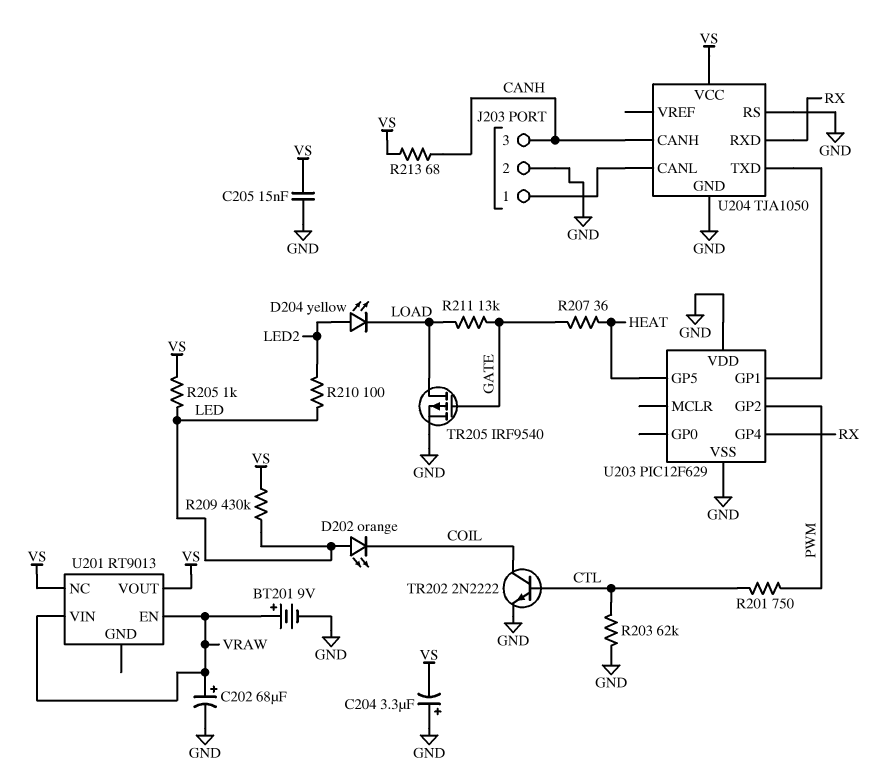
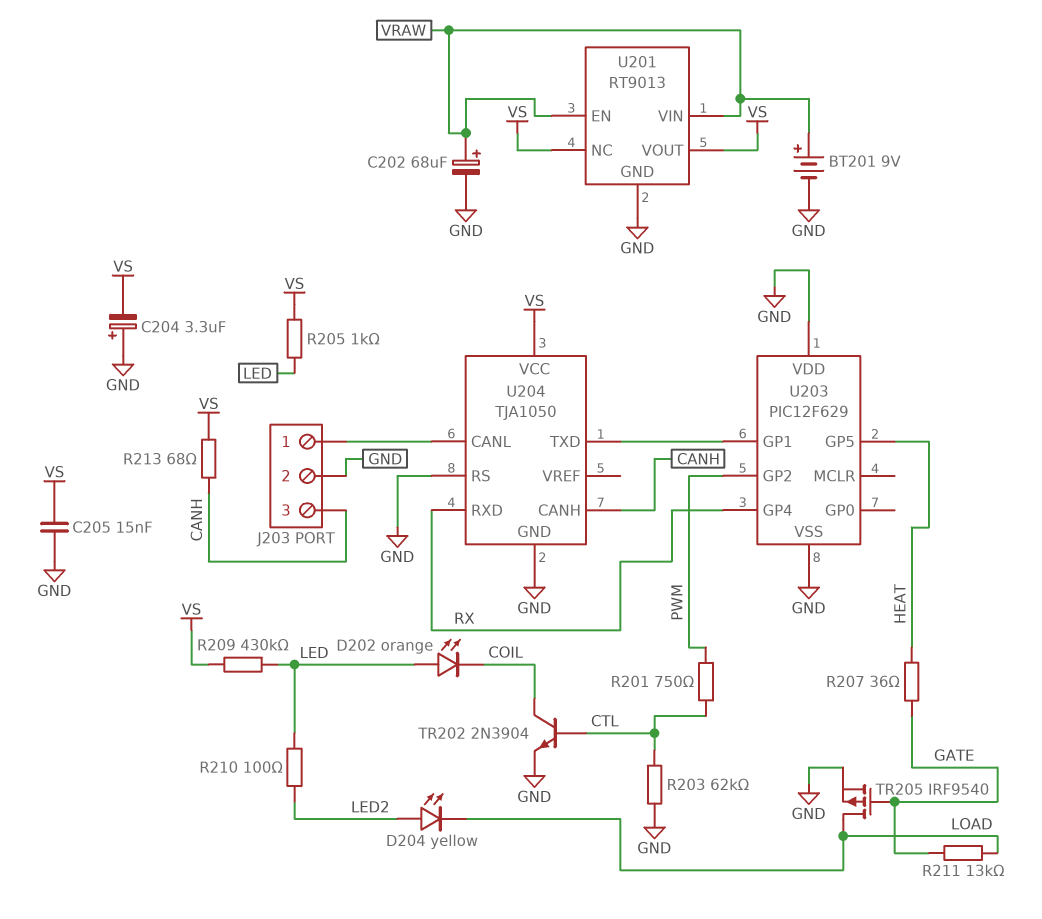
TR202: NPN 2N2222 (B CTL, C COIL, E GND) -> NPN 2N3904 (B CTL, C COIL, E GND)
U201 pin GND: none -> GND

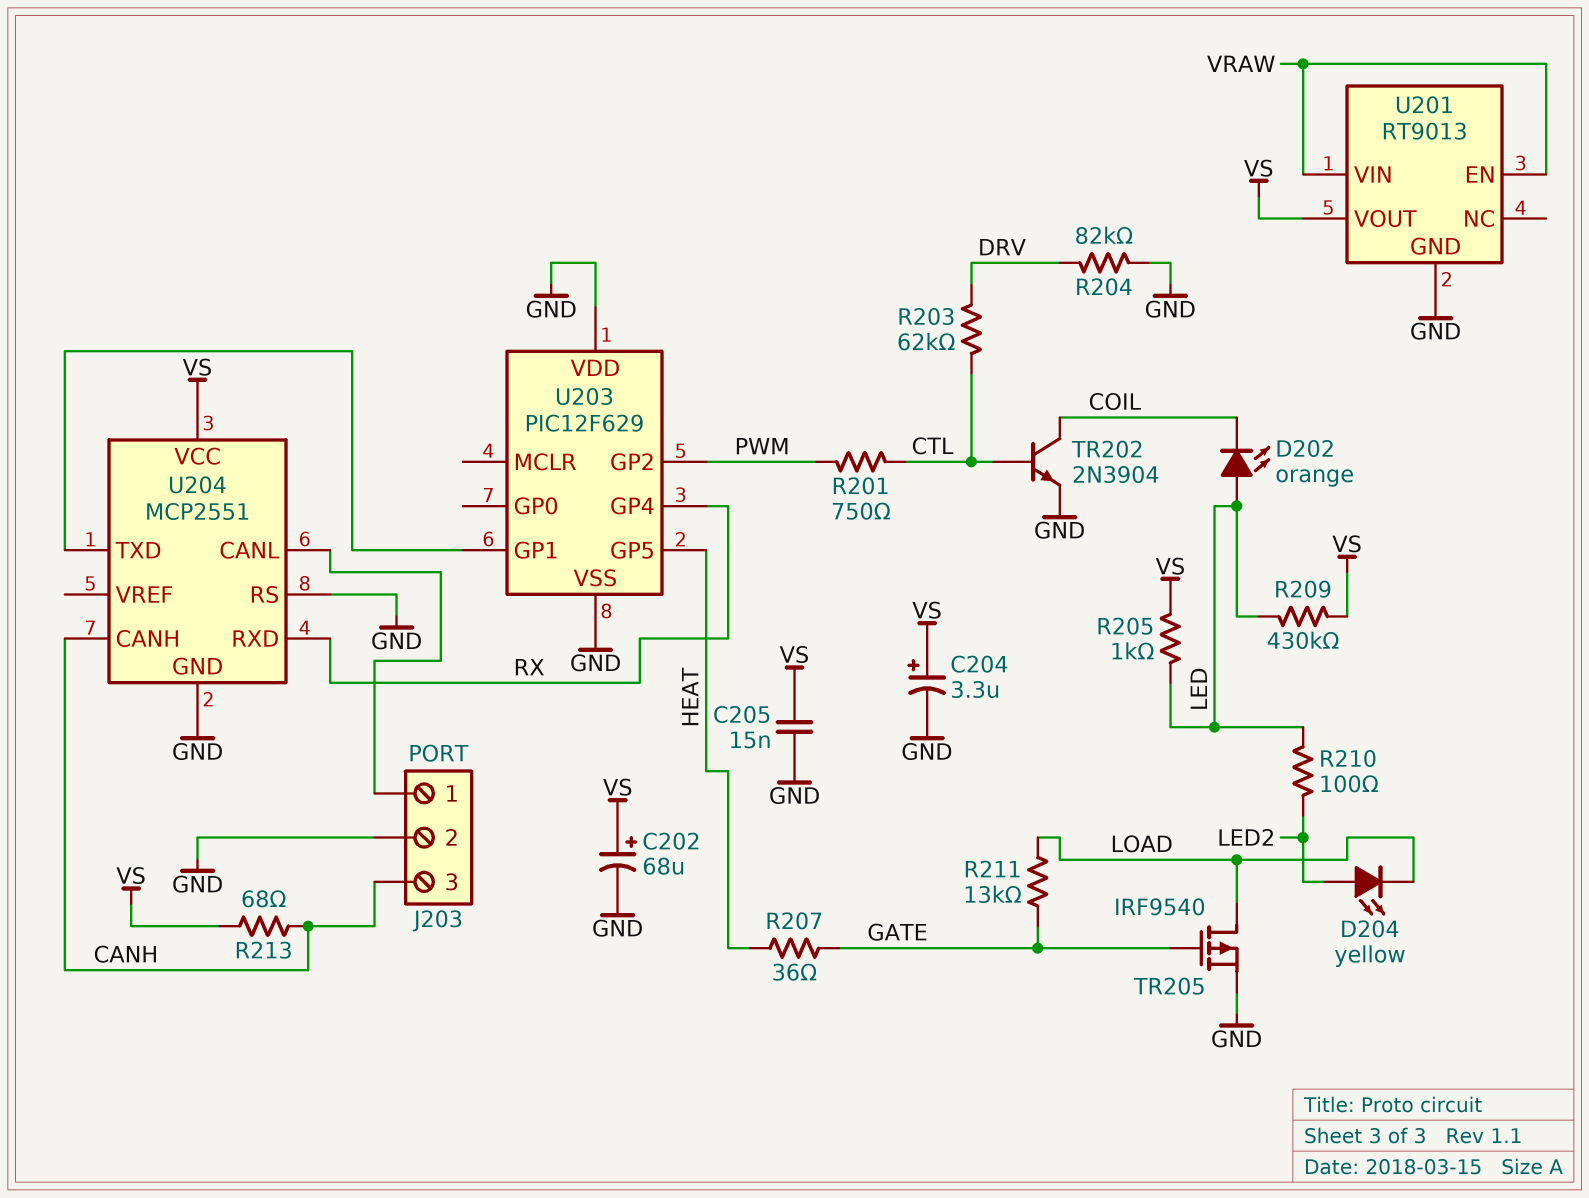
BT201: 9V (plus VRAW, minus GND) -> none
C202: 68uF (plus VRAW, minus GND) -> 68uF (plus VS, minus GND)
C204: 3.3uF (plus GND, minus VS) -> 3.3uF (plus VS, minus GND)
R203: 62k (CTL, GND) -> 62k (CTL, DRV)
R204: none -> 82k (DRV, GND)
U201 pin NC: VS -> none
U204: TJA1050 -> MCP2551

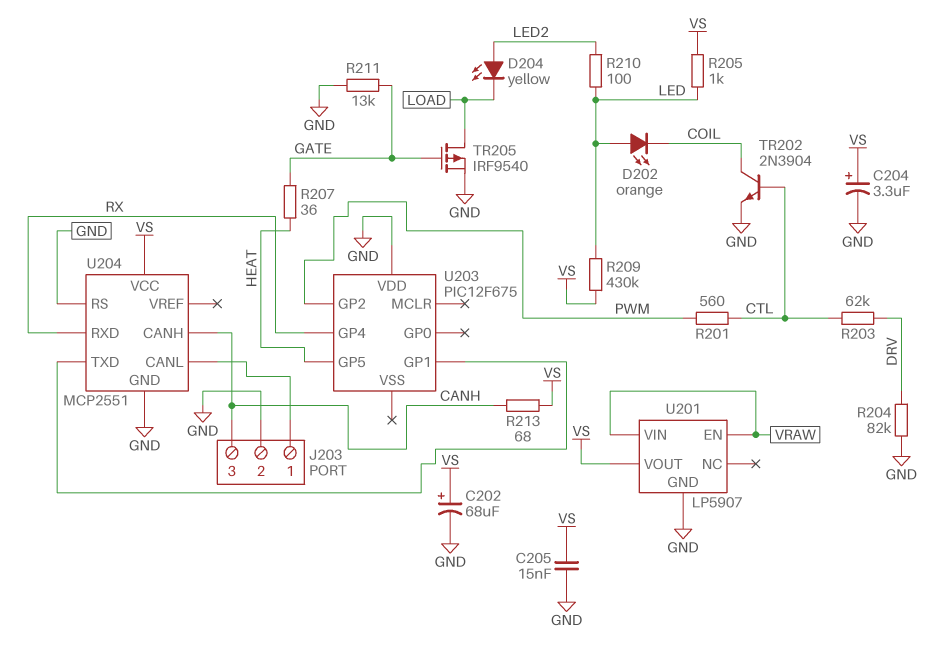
R201: 750 (CTL, PWM) -> 560 (CTL, PWM)
R211: 13k (GATE, LOAD) -> 13k (GATE, GND)
U201: RT9013 -> LP5907
U203: PIC12F629 -> PIC12F675
U203 pin VSS: GND -> none

